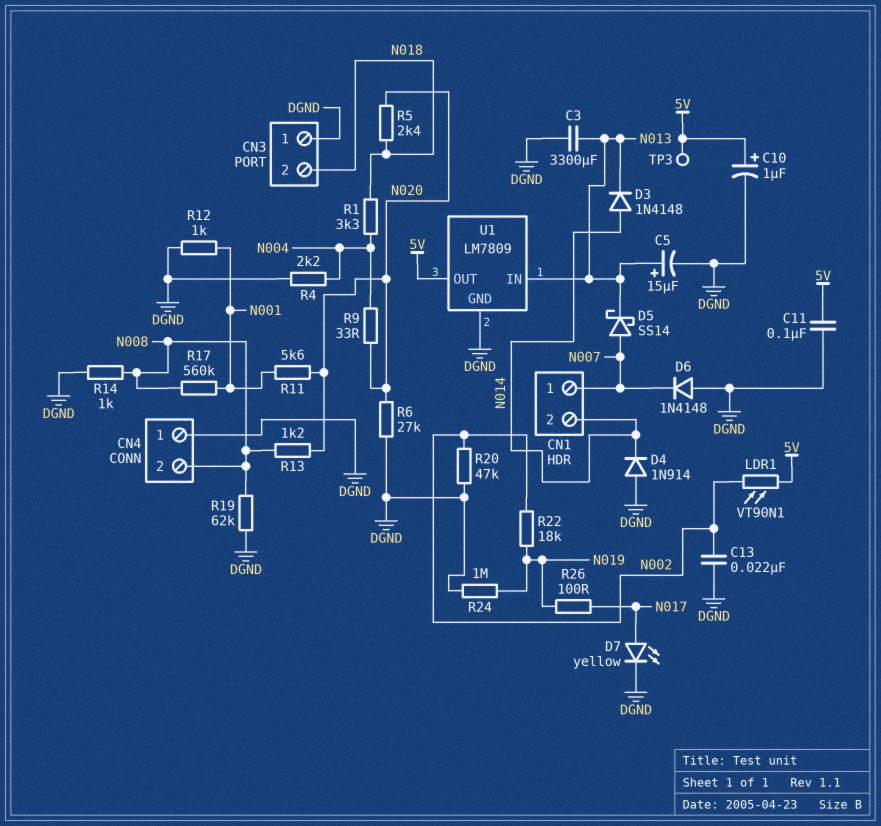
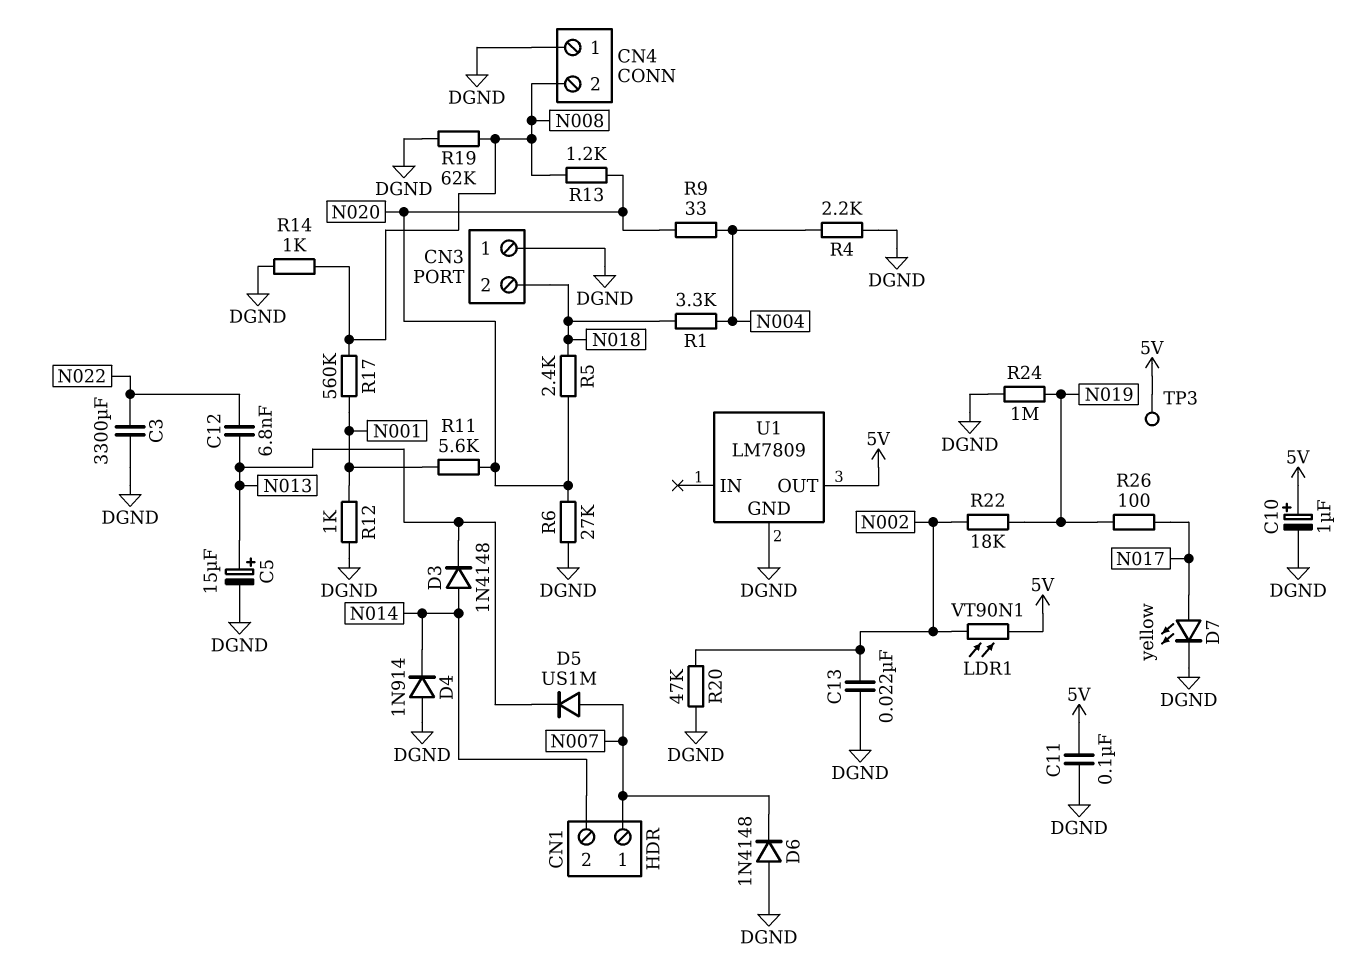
C3: 3300uF (DGND, N013) -> 3300uF (DGND, N022)
C12: none -> 6.8nF (N013, N022)
D5: schottky SS14 (A N007, K N013) -> diode US1M (A N007, K N013)
U1 pin IN: N013 -> none

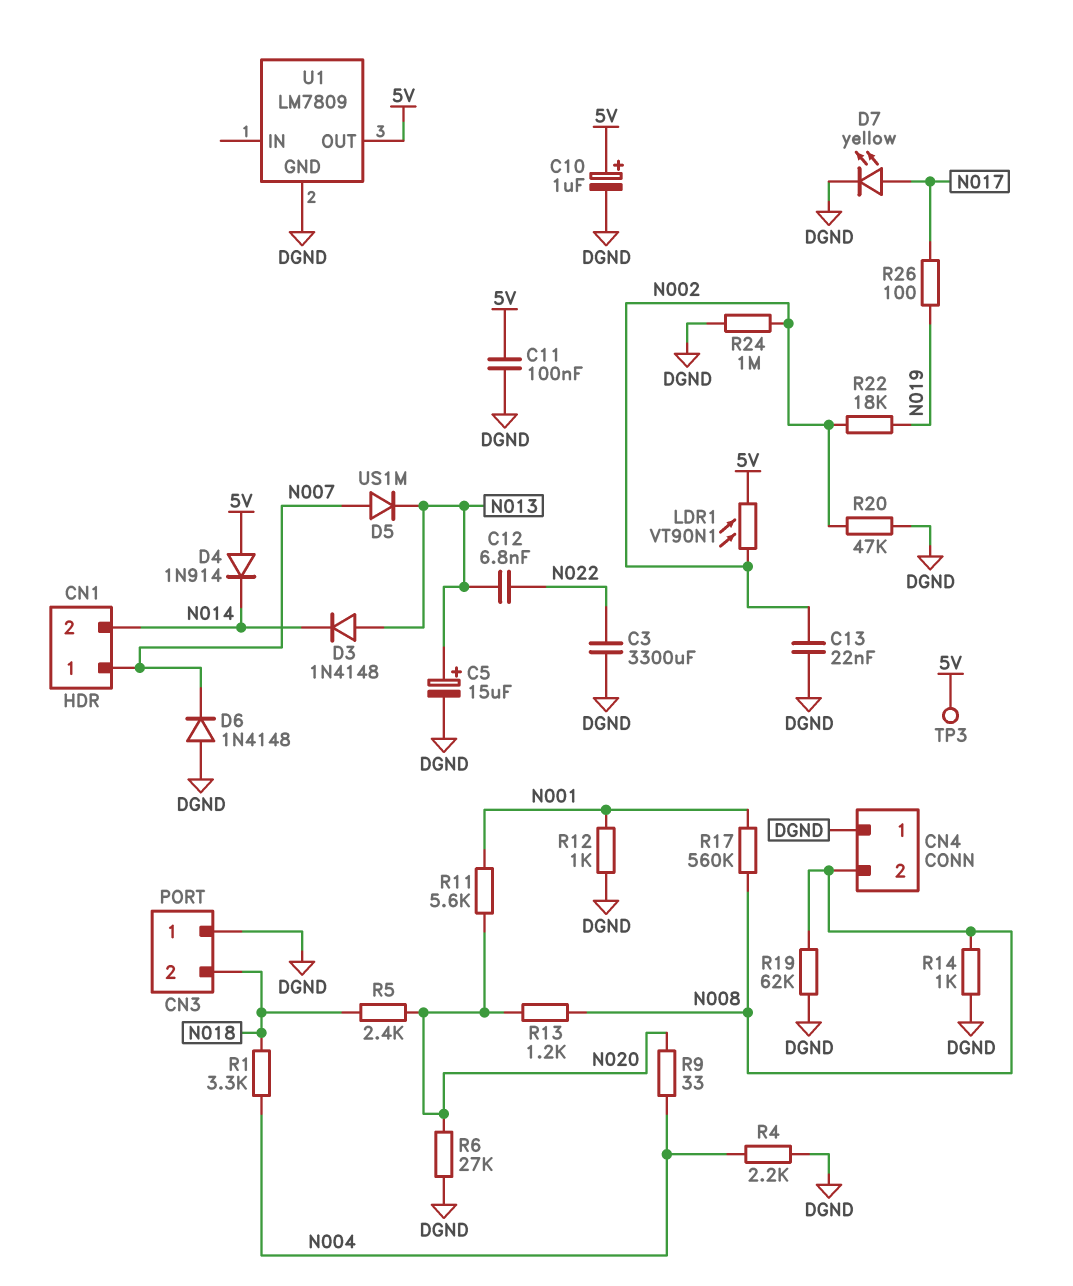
D3: diode 1N4148 (A N014, K N013) -> diode 1N4148 (A N013, K N014)
D4: diode 1N914 (A DGND, K N014) -> diode 1N914 (A 5V, K N014)
R24: 1M (DGND, N019) -> 1M (DGND, N002)

